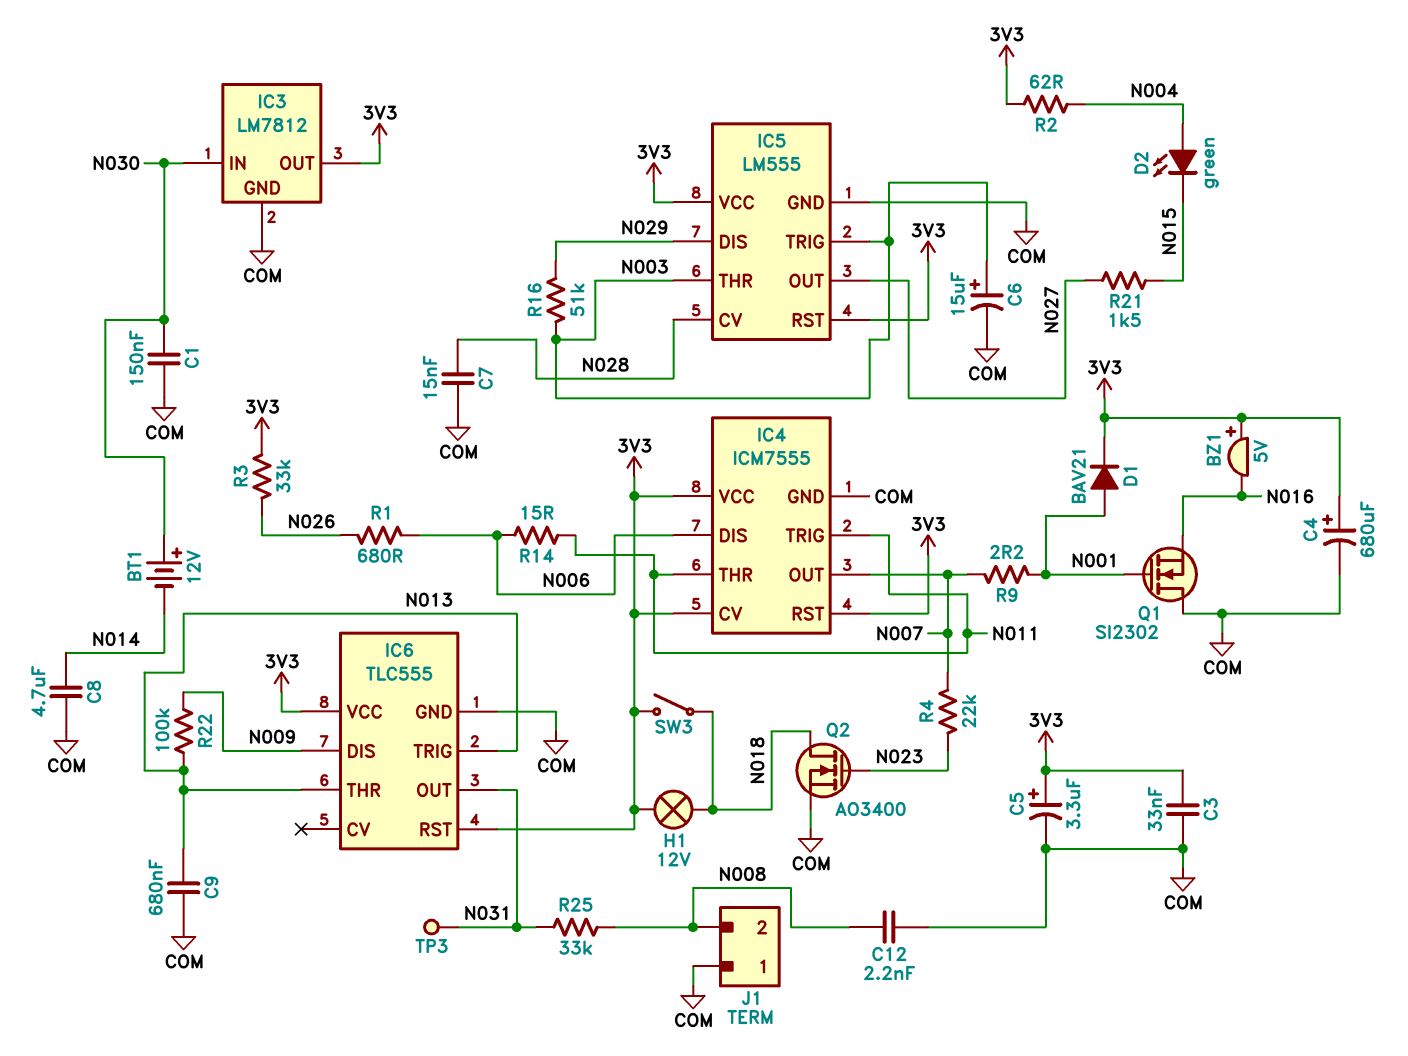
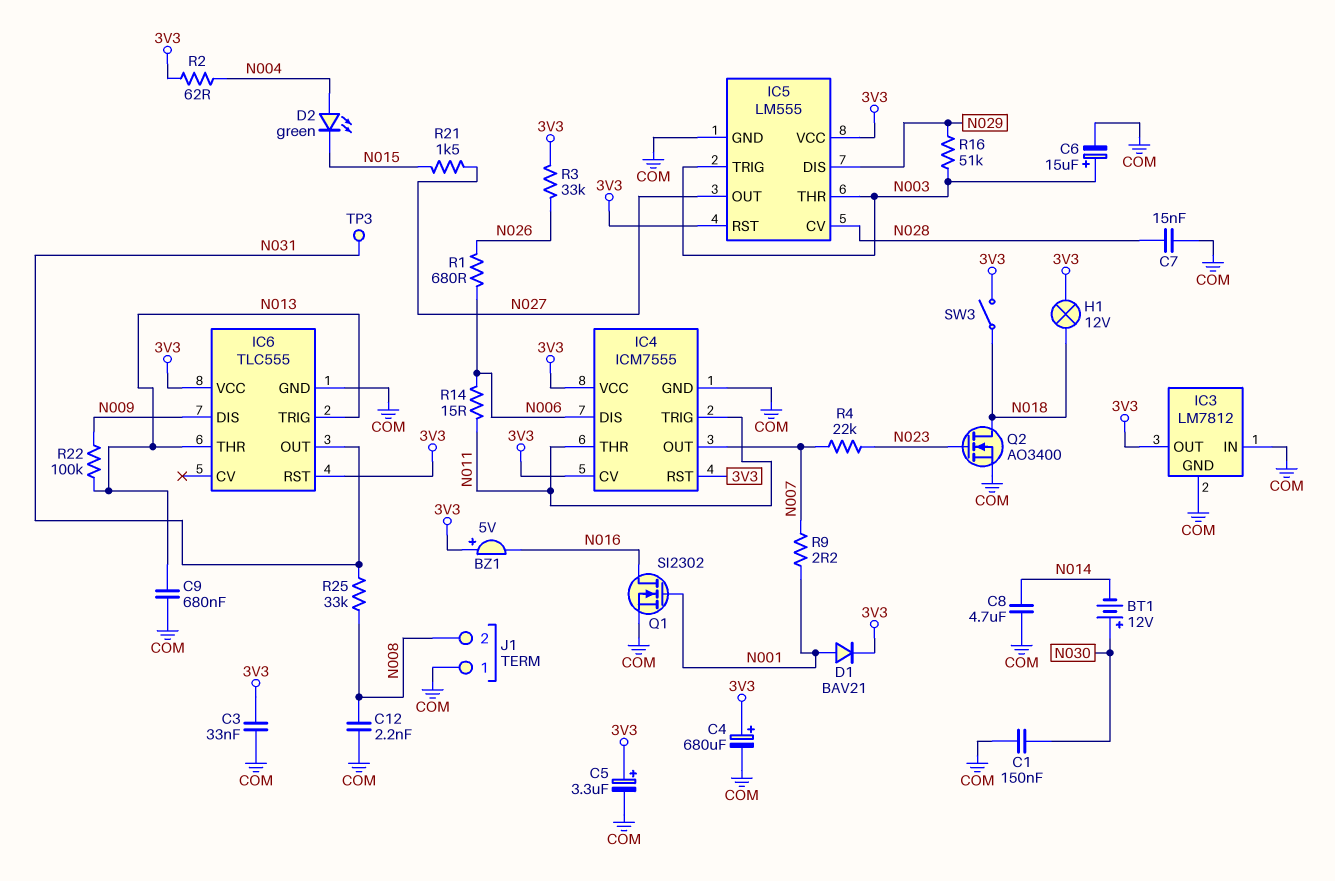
IC3 pin IN: N030 -> COM
Q1: NMOS SI2302 (G N001, D COM, S N016) -> NMOS SI2302 (G N001, D N016, S COM)

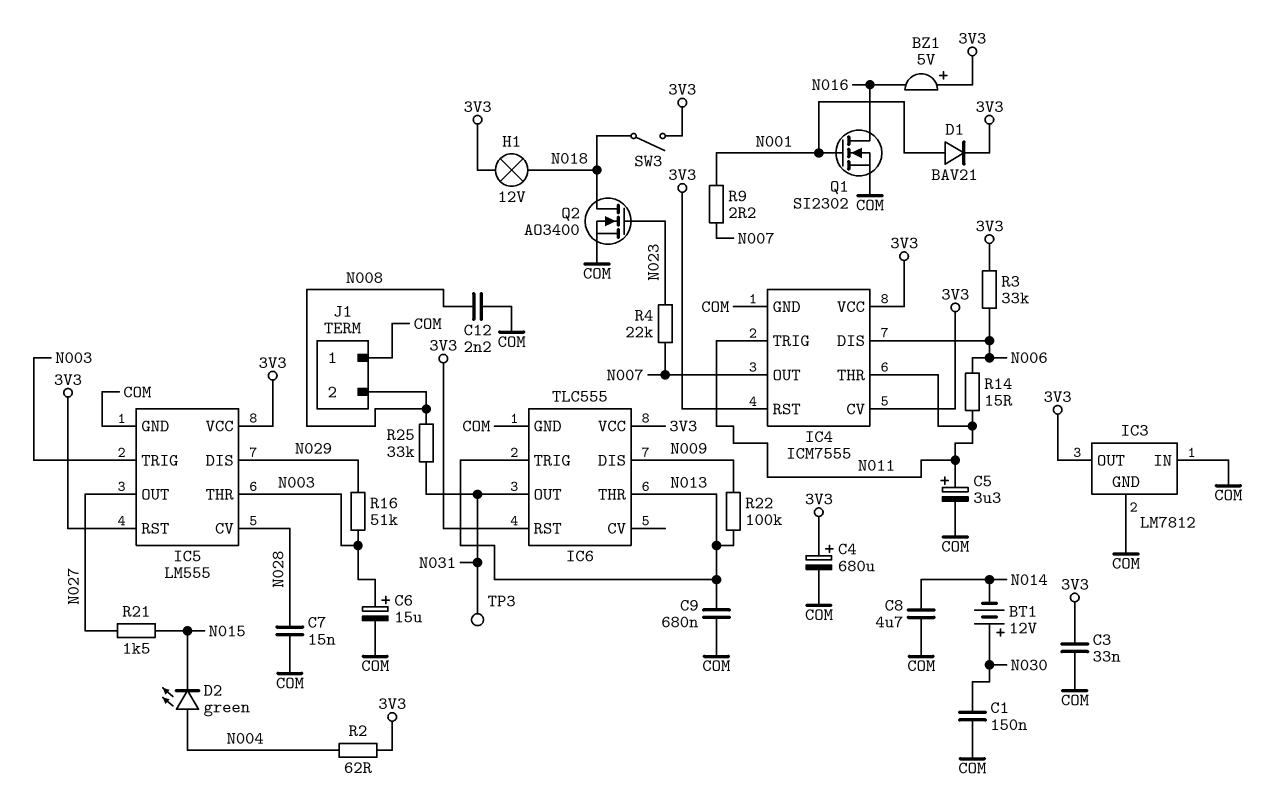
C5: 3.3uF (plus 3V3, minus COM) -> 3.3uF (plus N011, minus COM)
R1: 680 (N006, N026) -> none
R3: 33k (3V3, N026) -> 33k (3V3, N006)

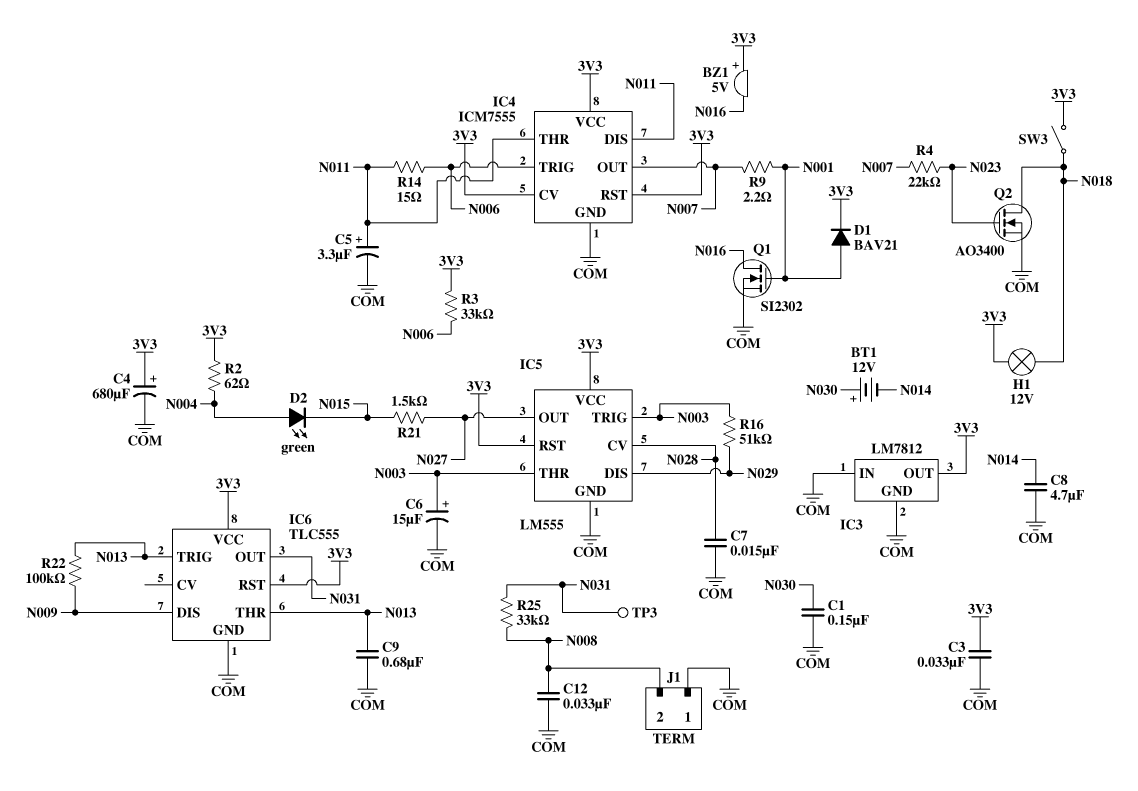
C12: 2.2nF (COM, N008) -> 33nF (COM, N008)
IC4 pin DIS: N006 -> N011
IC4 pin TRIG: N011 -> N006

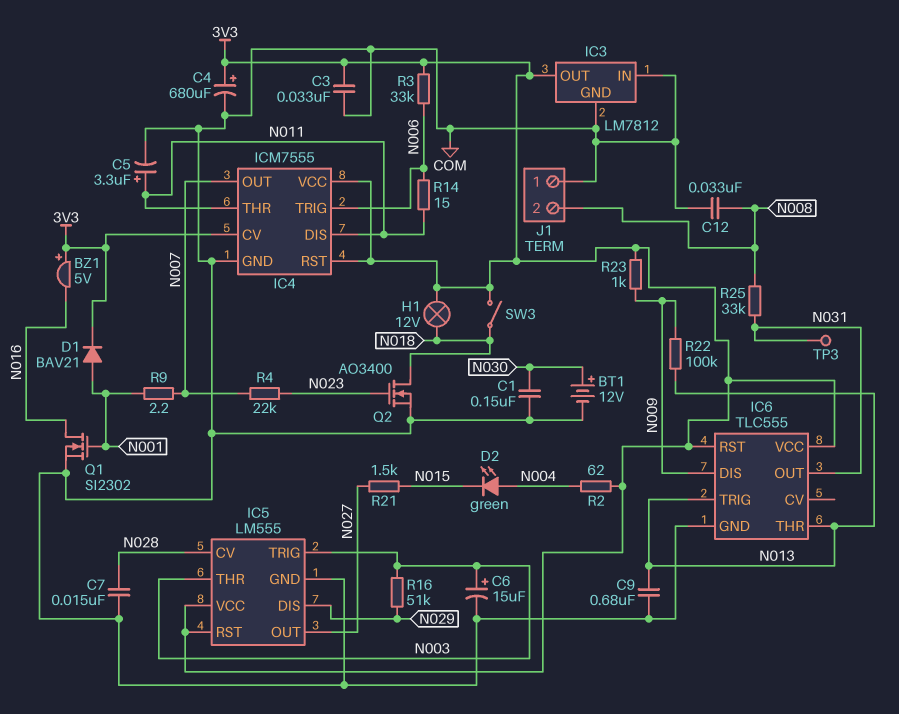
BT1: 12V (plus N030, minus N014) -> 12V (plus N030, minus COM)
C8: 4.7uF (COM, N014) -> none
R23: none -> 1k (3V3, N009)

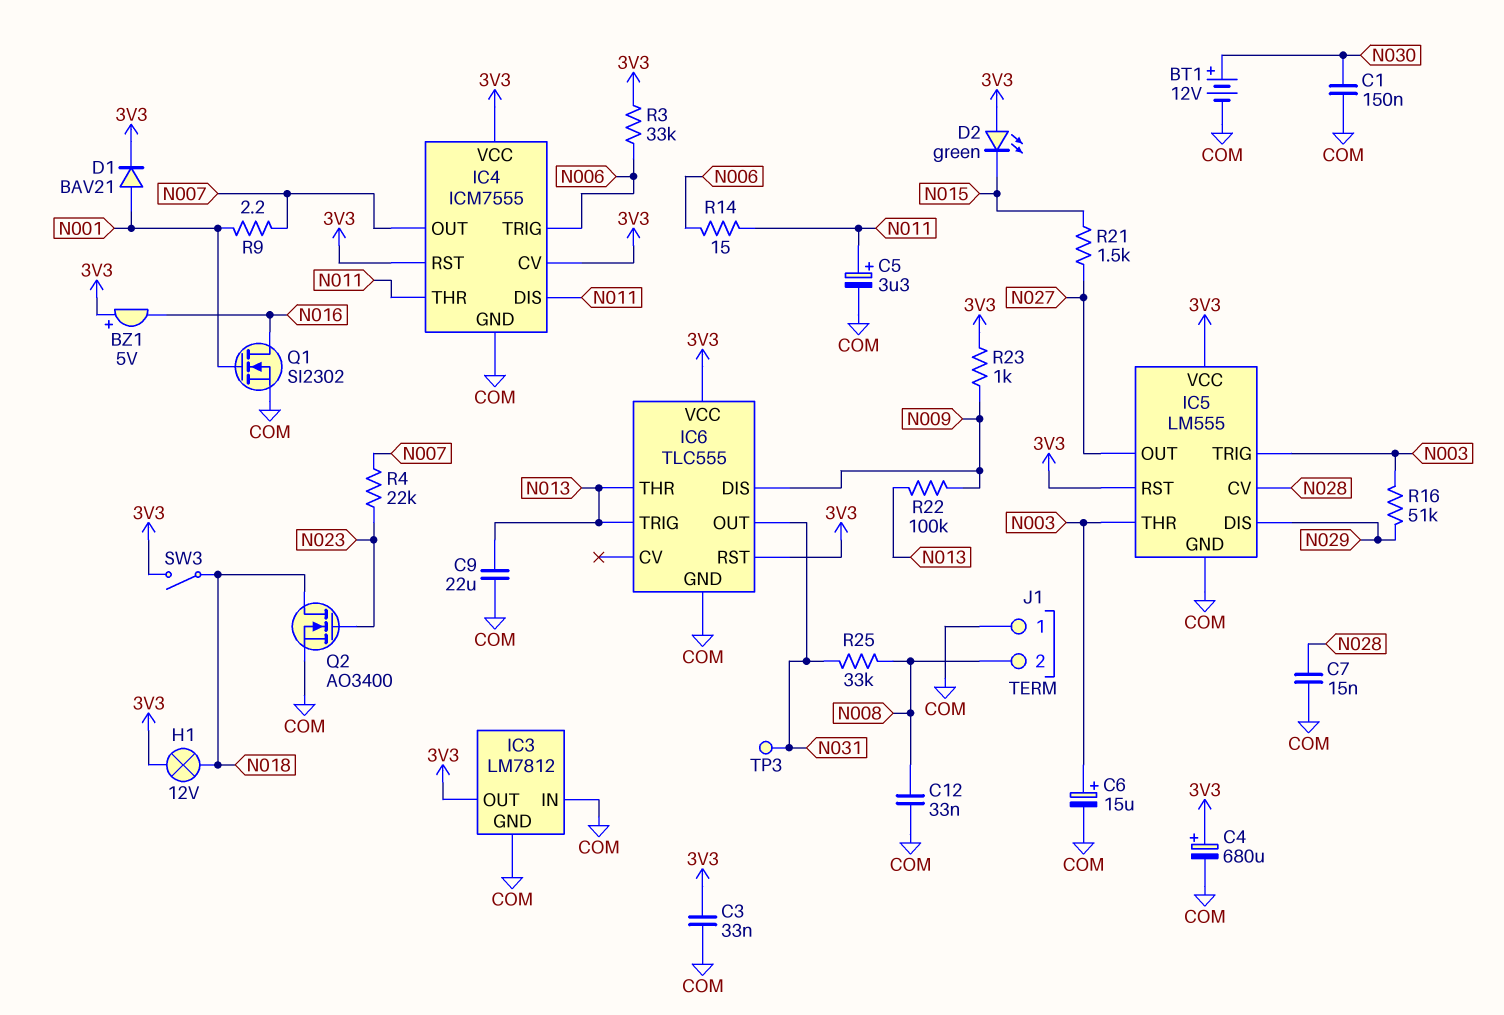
C9: 680nF (COM, N013) -> 22uF (COM, N013)
D2: LED green (A N004, K N015) -> LED green (A 3V3, K N015)
R2: 62 (3V3, N004) -> none

